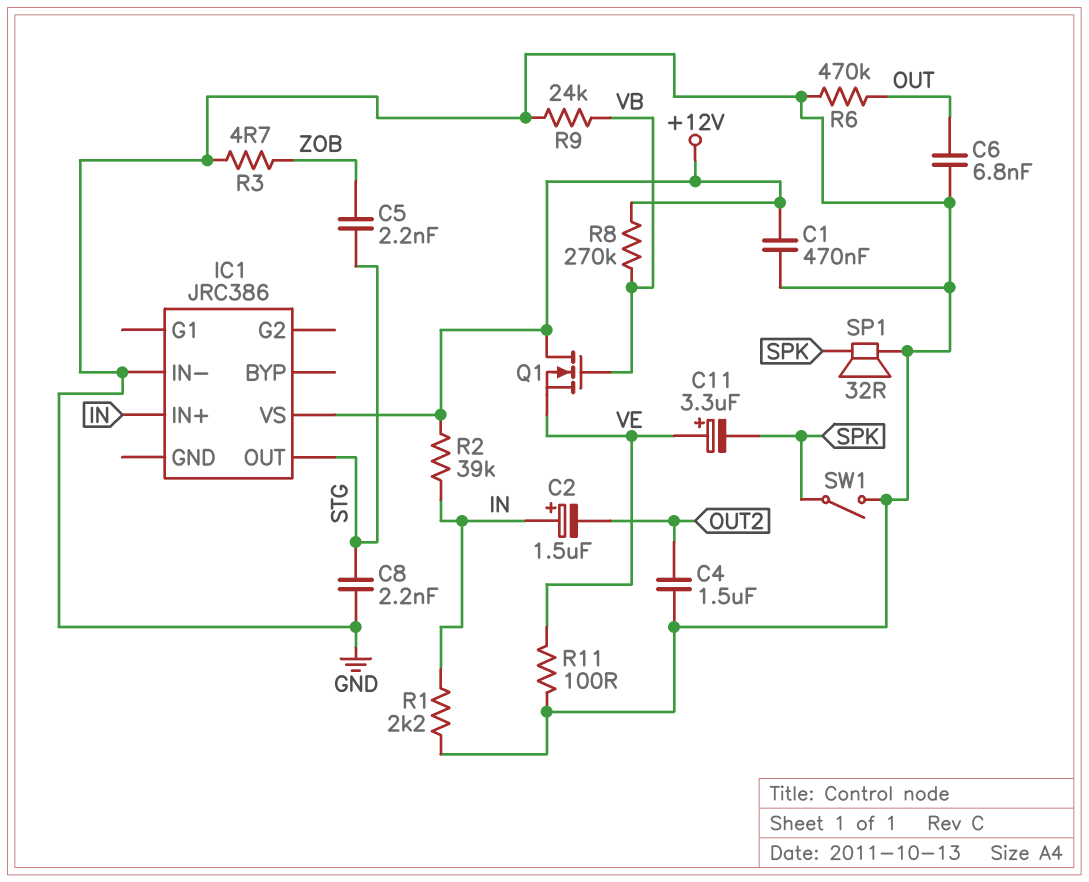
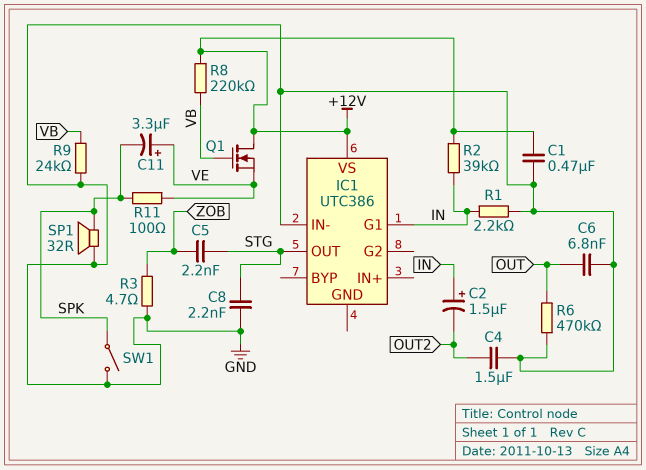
IC1: JRC386 -> UTC386
IC1 pin G1: none -> IN
IC1 pin IN+: IN -> none
R8: 270k (+12V, VB) -> 220k (+12V, VB)
R11: 100 (GND, VE) -> 100 (SPK, VE)

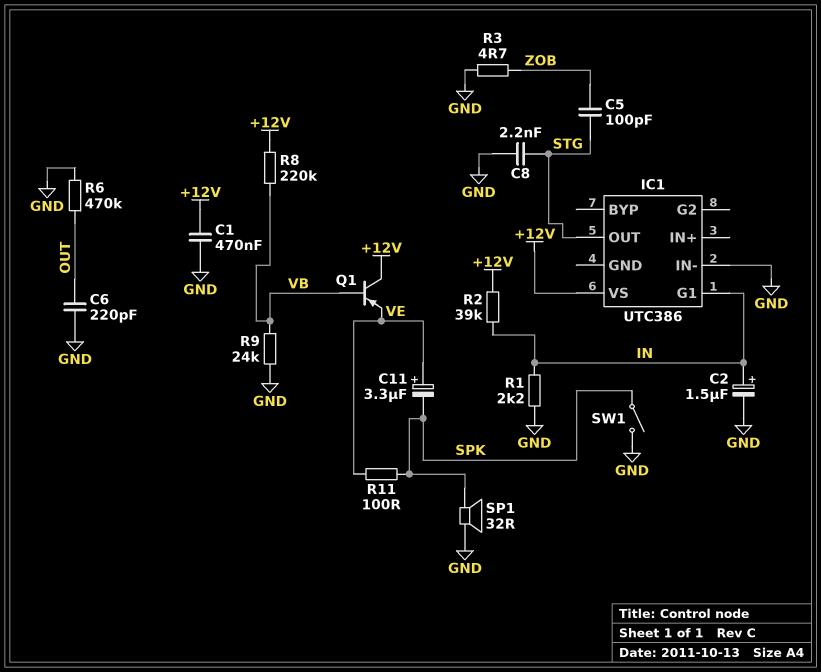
C2: 1.5uF (plus IN, minus OUT2) -> 1.5uF (plus IN, minus GND)
C4: 1.5uF (GND, OUT2) -> none
C5: 2.2nF (STG, ZOB) -> 100pF (STG, ZOB)
C6: 6.8nF (GND, OUT) -> 220pF (GND, OUT)
Q1: NMOS (G VB, D +12V, S VE) -> PNP (B VB, C +12V, E VE)

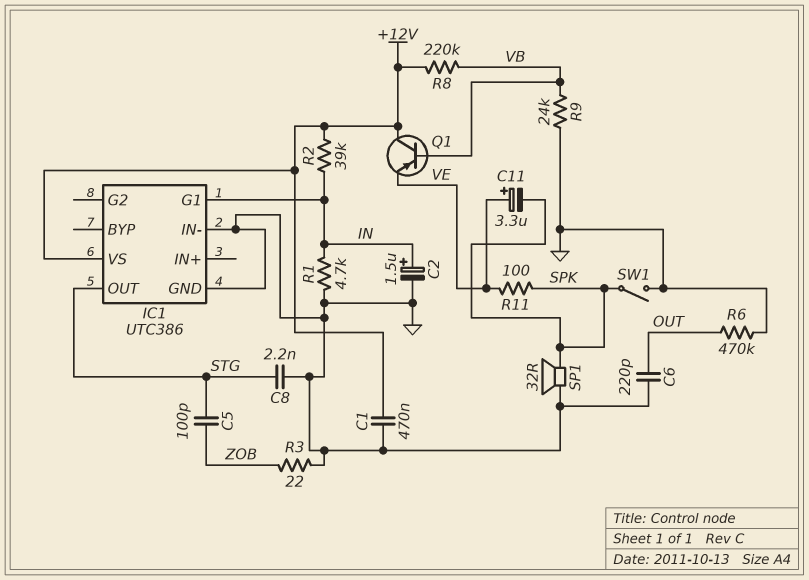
IC1 pin GND: none -> GND
R1: 2.2k (GND, IN) -> 4.7k (GND, IN)
R3: 4.7 (GND, ZOB) -> 22 (GND, ZOB)

